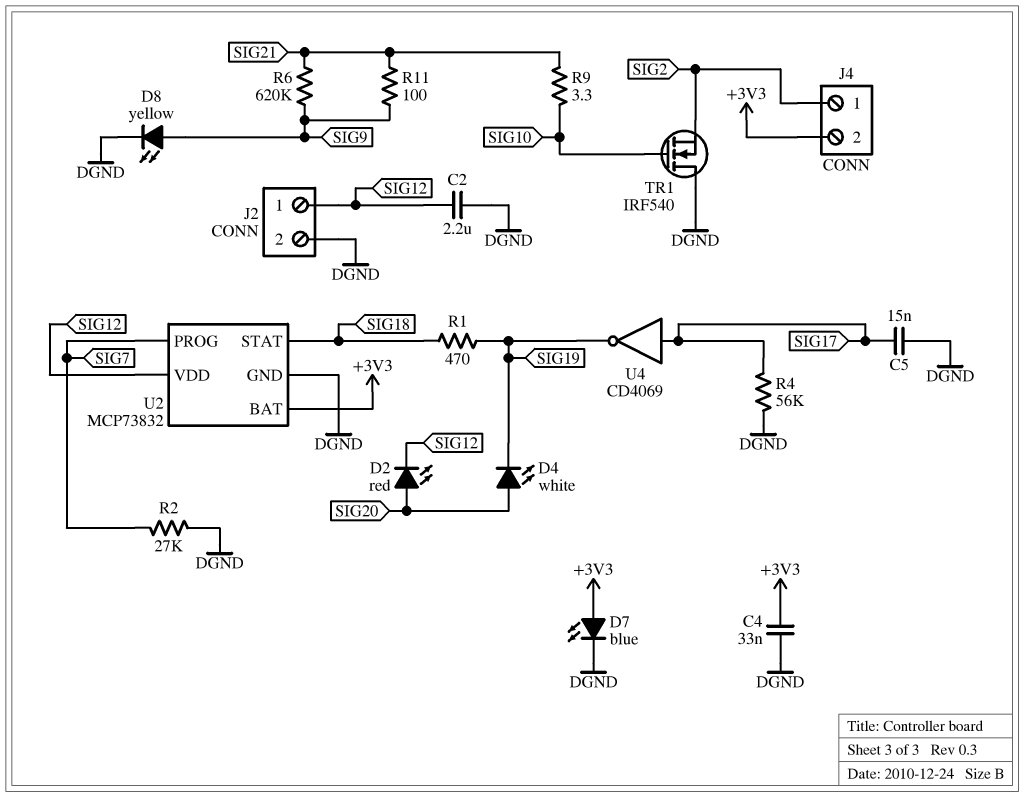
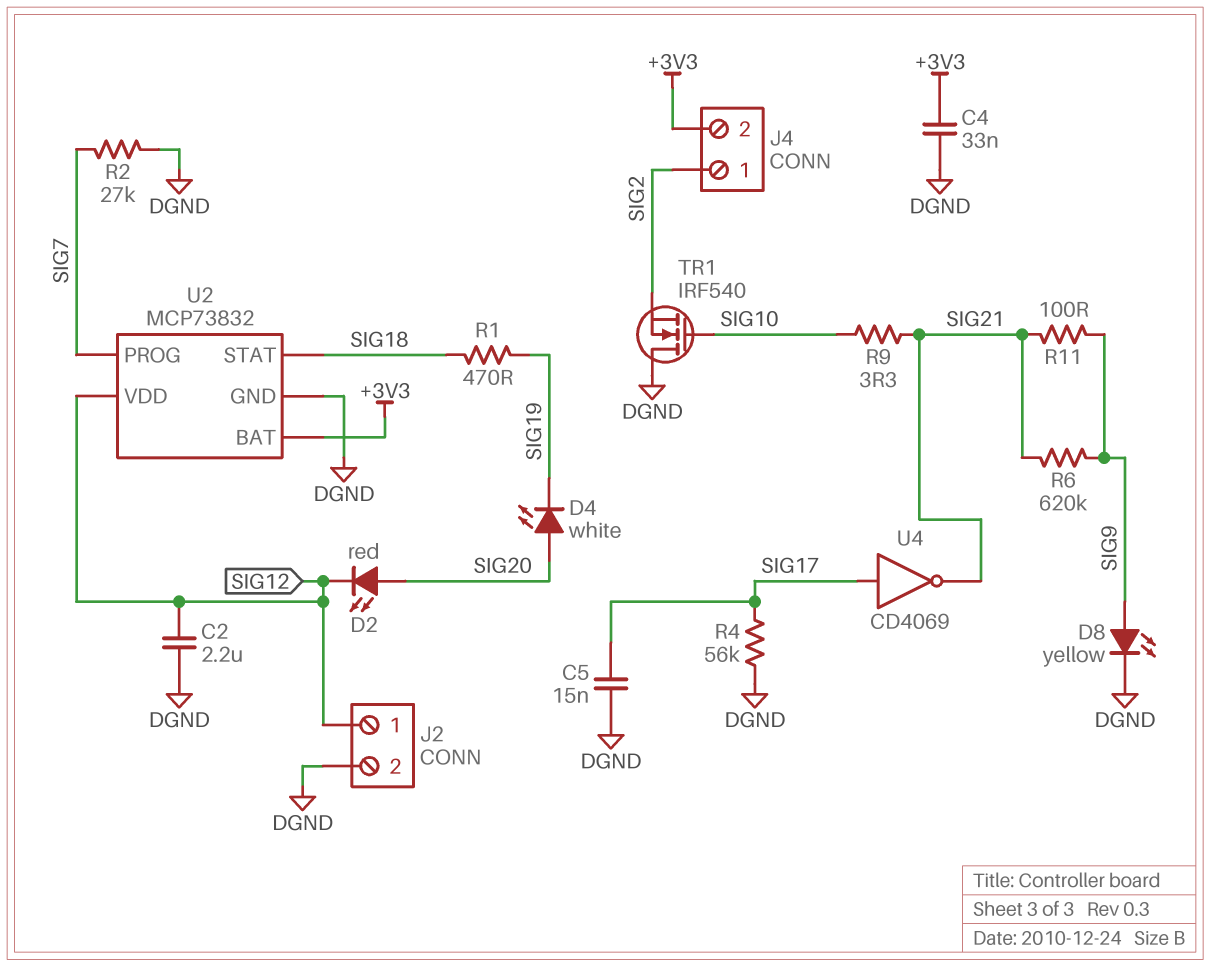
D7: LED blue (A +3V3, K DGND) -> none
U4: NOT CD4069 (in SIG17, out SIG19) -> NOT CD4069 (in SIG17, out SIG21)

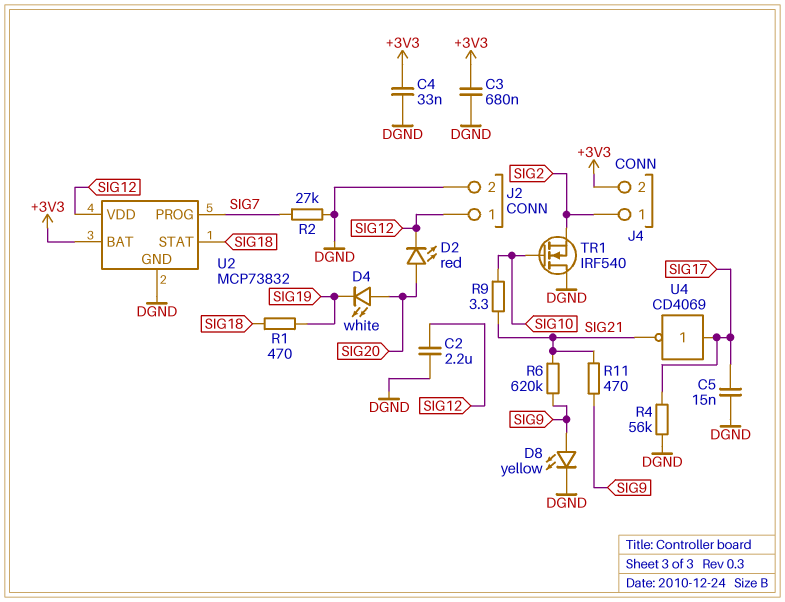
C3: none -> 680nF (+3V3, DGND)
R11: 100 (SIG9, SIG21) -> 470 (SIG9, SIG21)

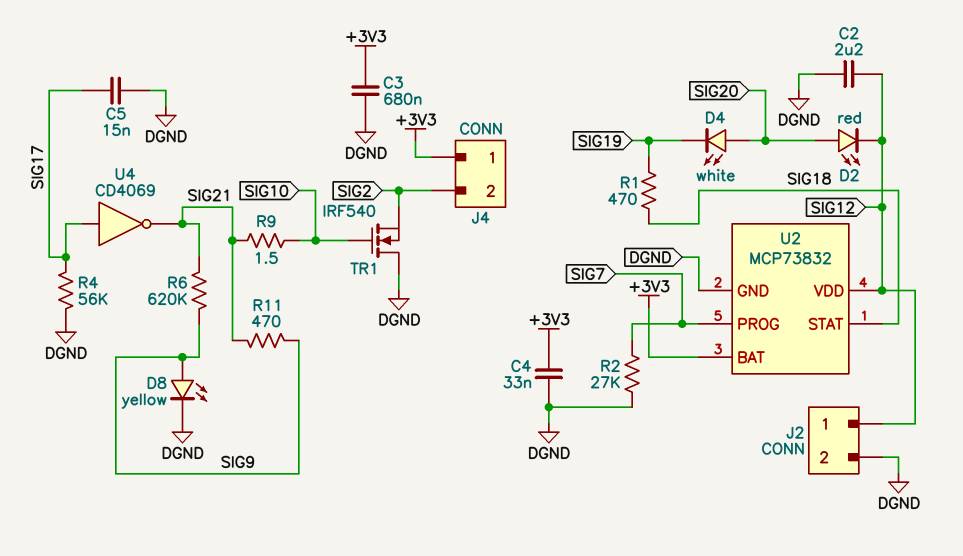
J4 pin 1: SIG2 -> +3V3
J4 pin 2: +3V3 -> SIG2
R9: 3.3 (SIG10, SIG21) -> 1.5 (SIG10, SIG21)

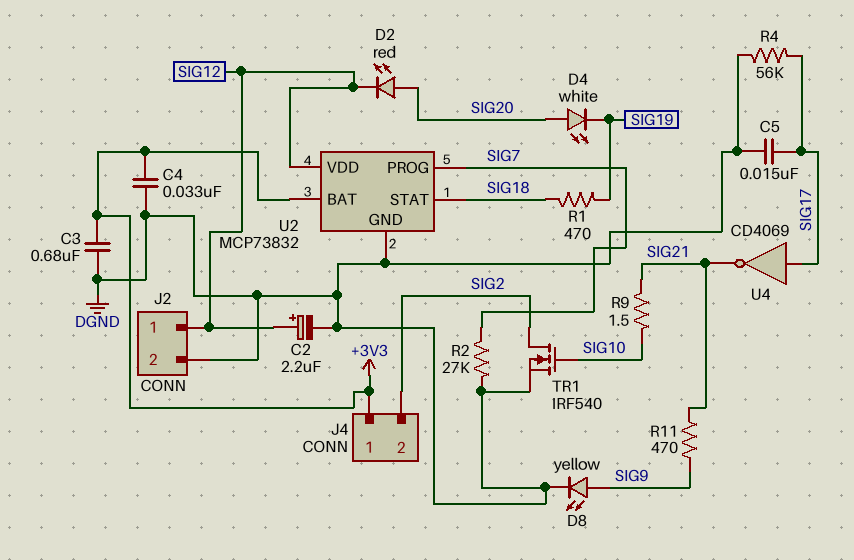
C2: 2.2uF (DGND, SIG12) -> 2.2uF (plus SIG12, minus DGND)
R6: 620k (SIG9, SIG21) -> none
TR1: NMOS IRF540 (G SIG10, D DGND, S SIG2) -> NMOS IRF540 (G SIG10, D SIG2, S DGND)

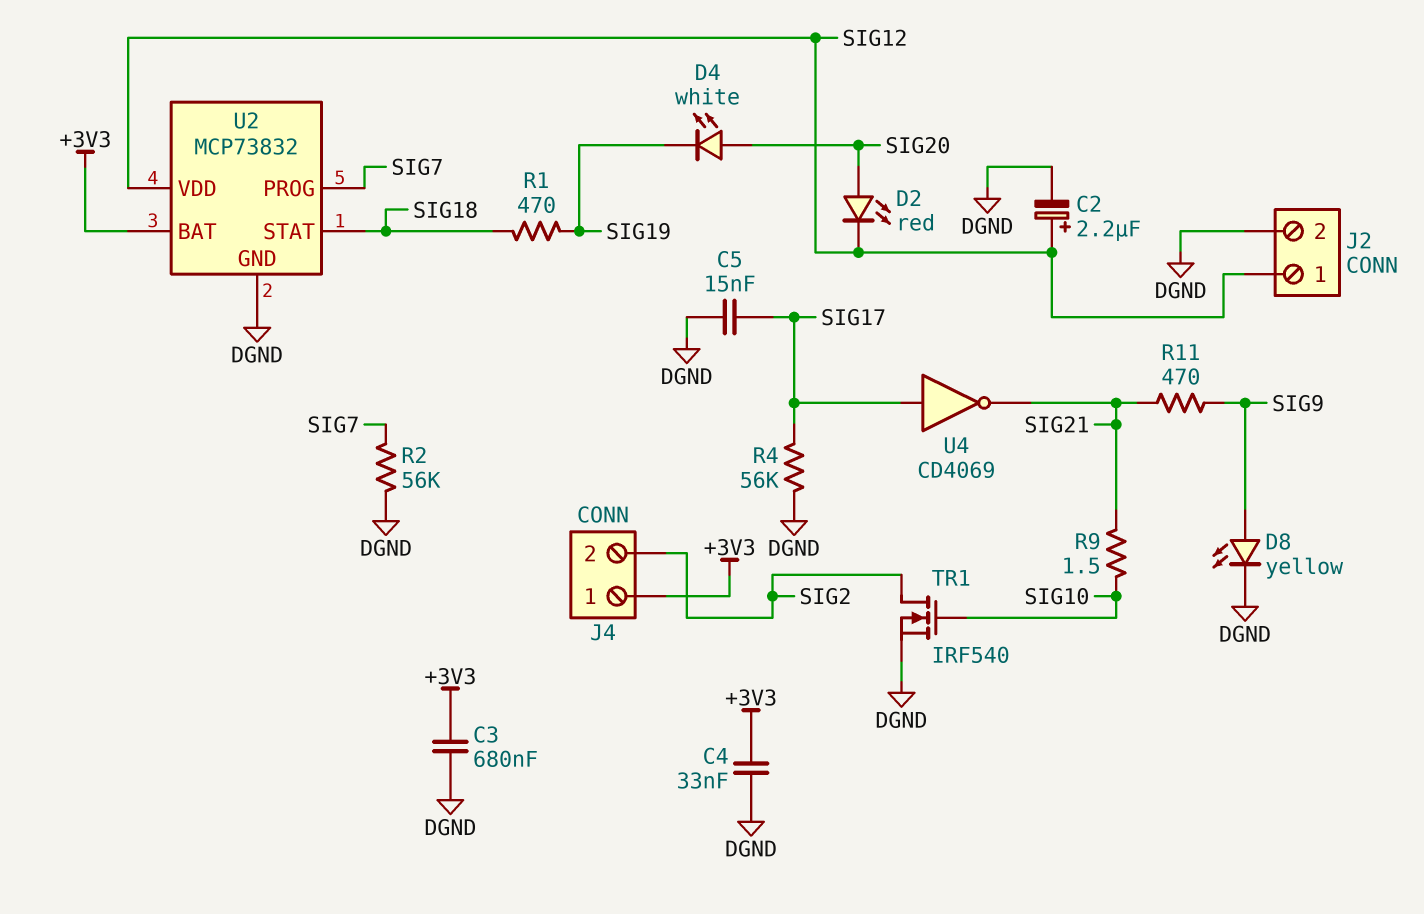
R2: 27k (DGND, SIG7) -> 56k (DGND, SIG7)

